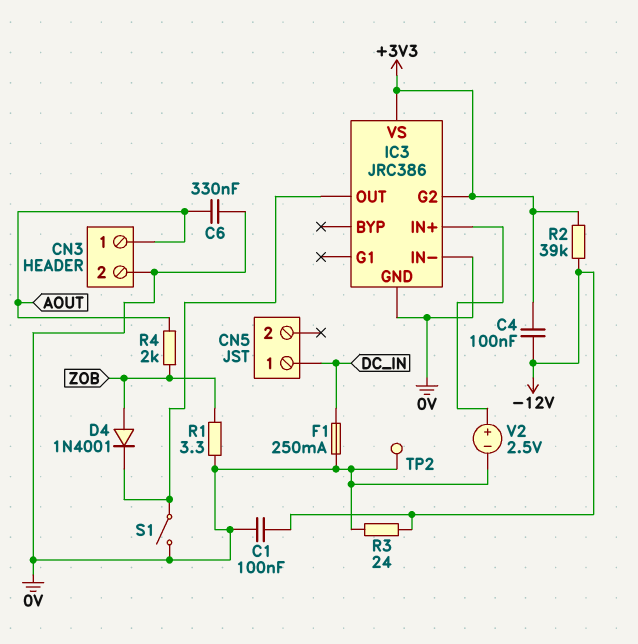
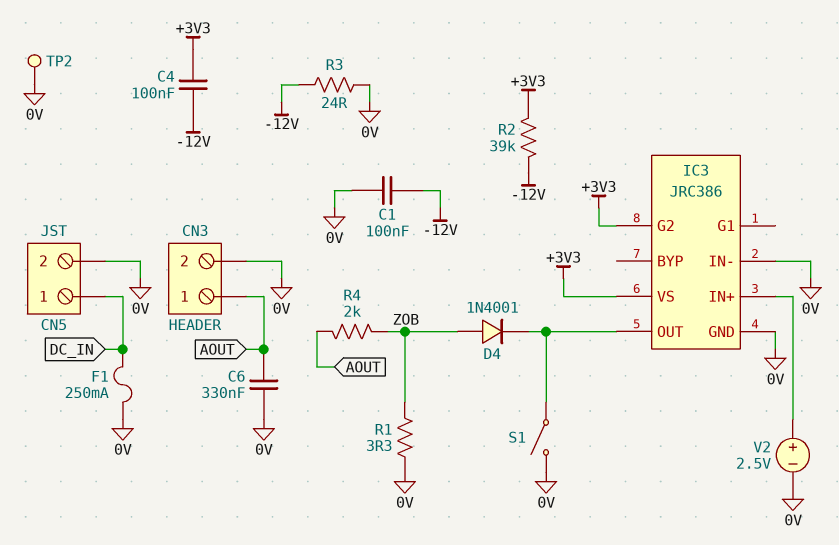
CN5 pin 2: none -> 0V

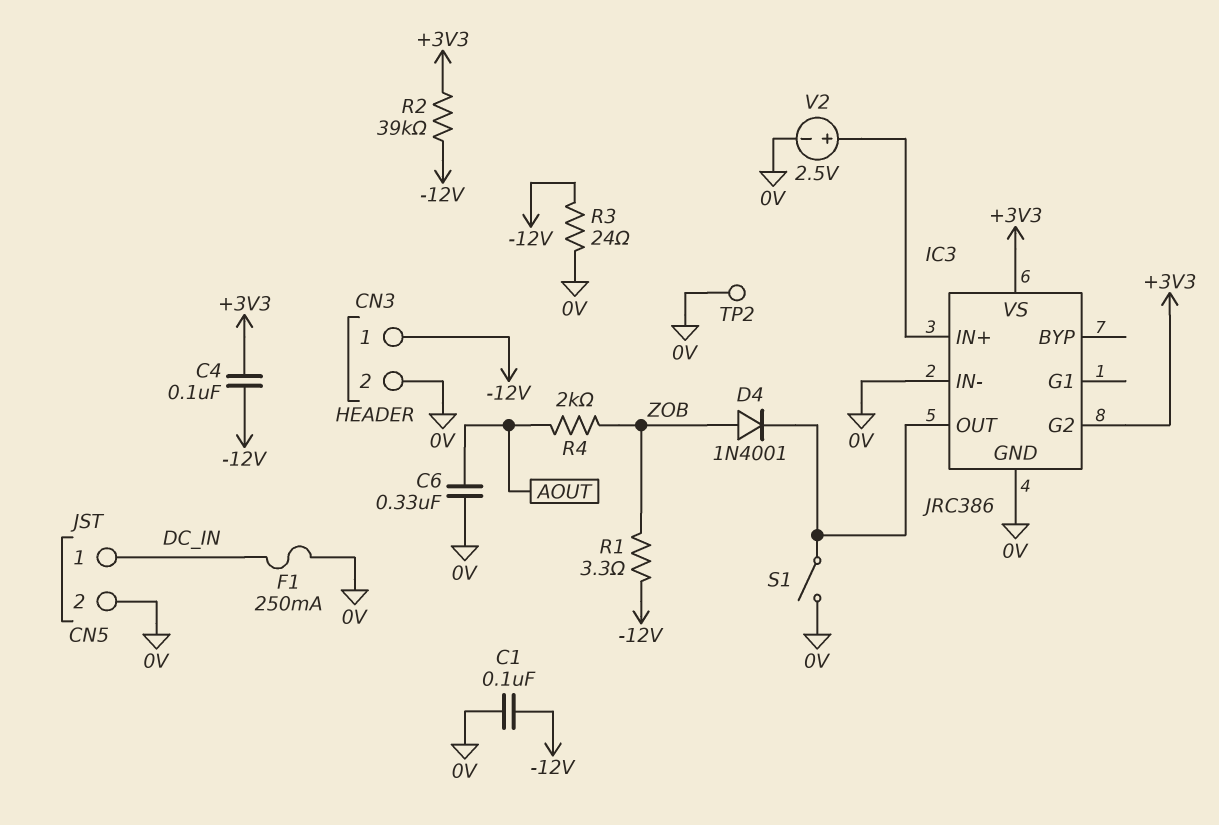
CN3 pin 1: AOUT -> -12V
R1: 3.3 (0V, ZOB) -> 3.3 (-12V, ZOB)

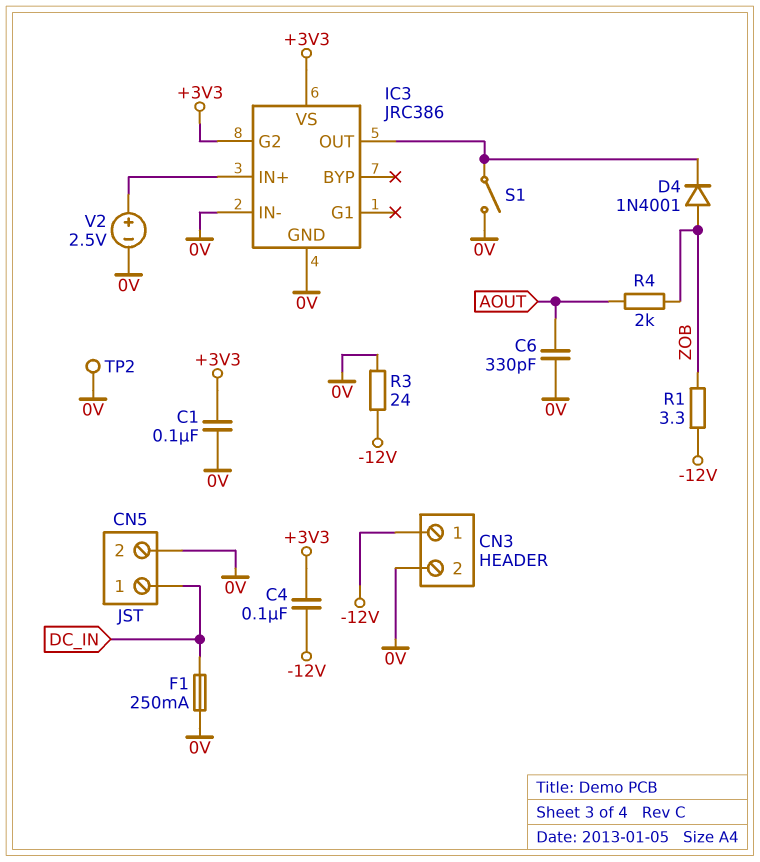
C1: 100nF (-12V, 0V) -> 100nF (+3V3, 0V)
C6: 330nF (0V, AOUT) -> 330pF (0V, AOUT)
R2: 39k (+3V3, -12V) -> none

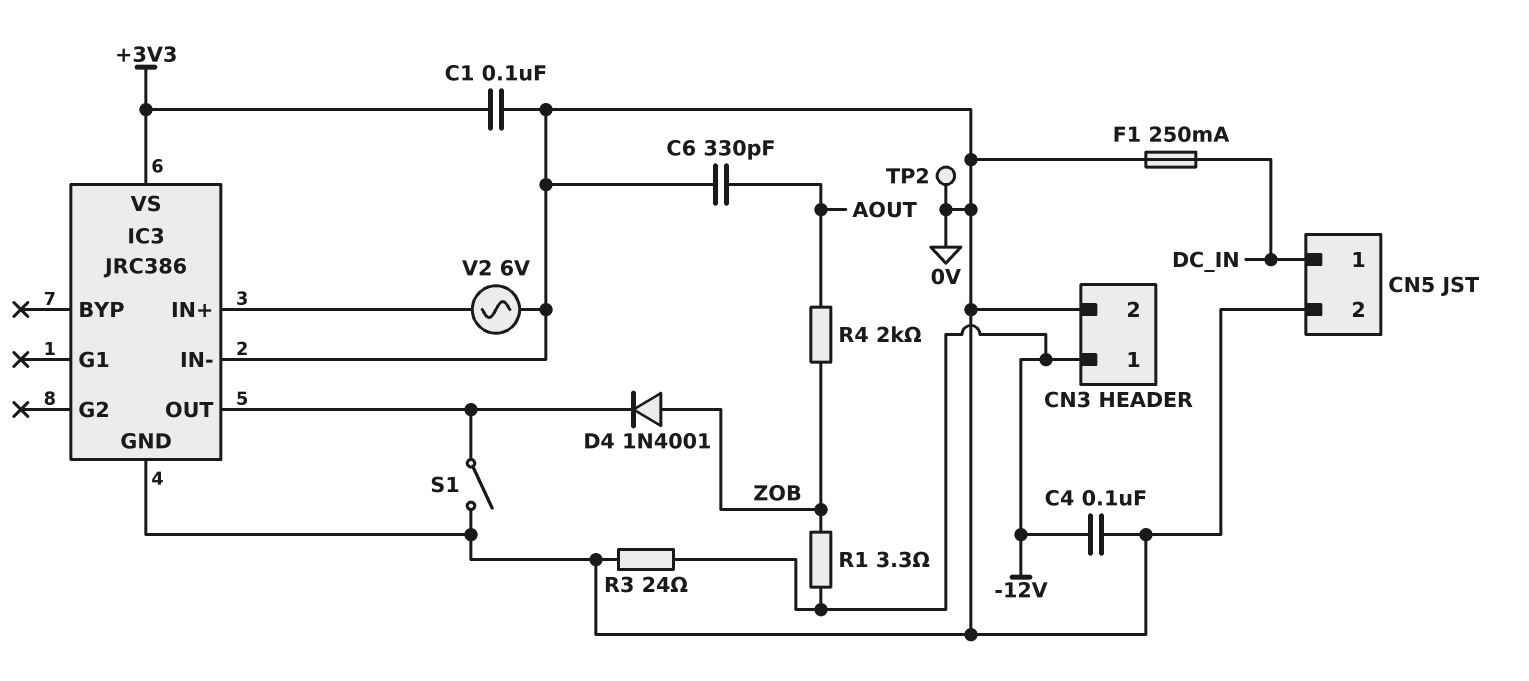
C4: 100nF (+3V3, -12V) -> 100nF (-12V, 0V)
IC3 pin G2: +3V3 -> none
V2: 2.5V (plus IC3/IN+, minus 0V) -> AC 6V (0V, IC3/IN+)

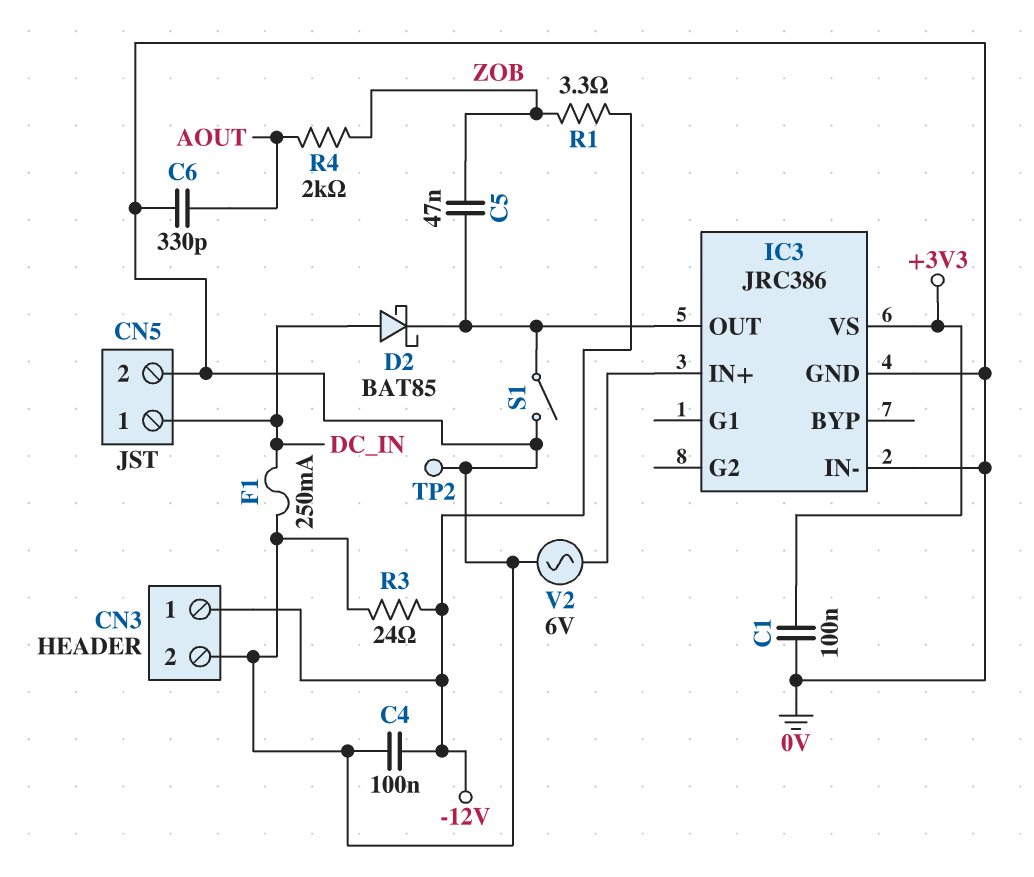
C5: none -> 47nF (IC3/OUT, ZOB)
D2: none -> schottky BAT85 (A DC_IN, K IC3/OUT)
D4: diode 1N4001 (A ZOB, K IC3/OUT) -> none

